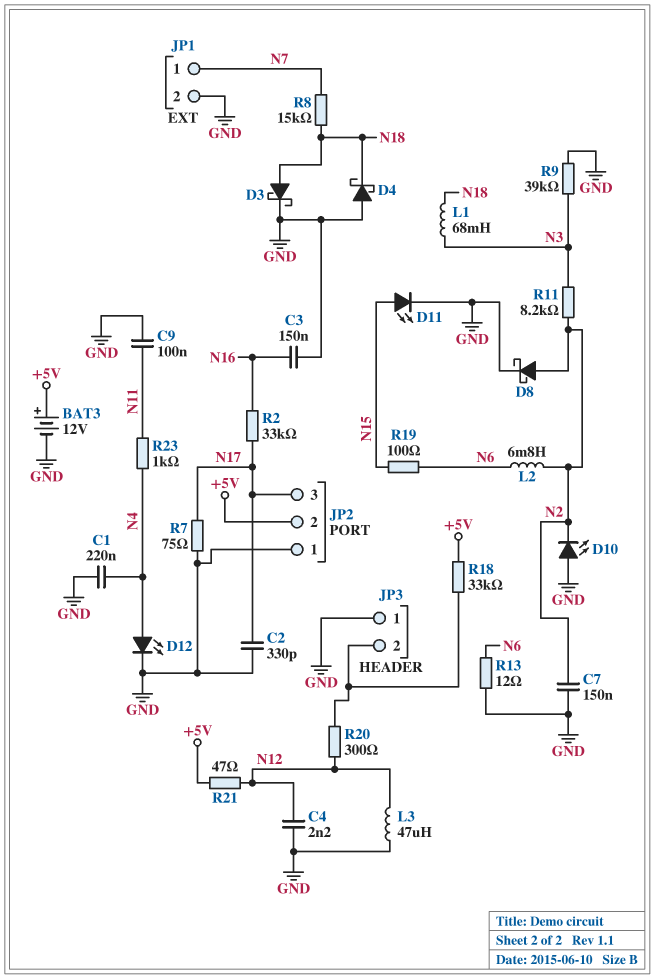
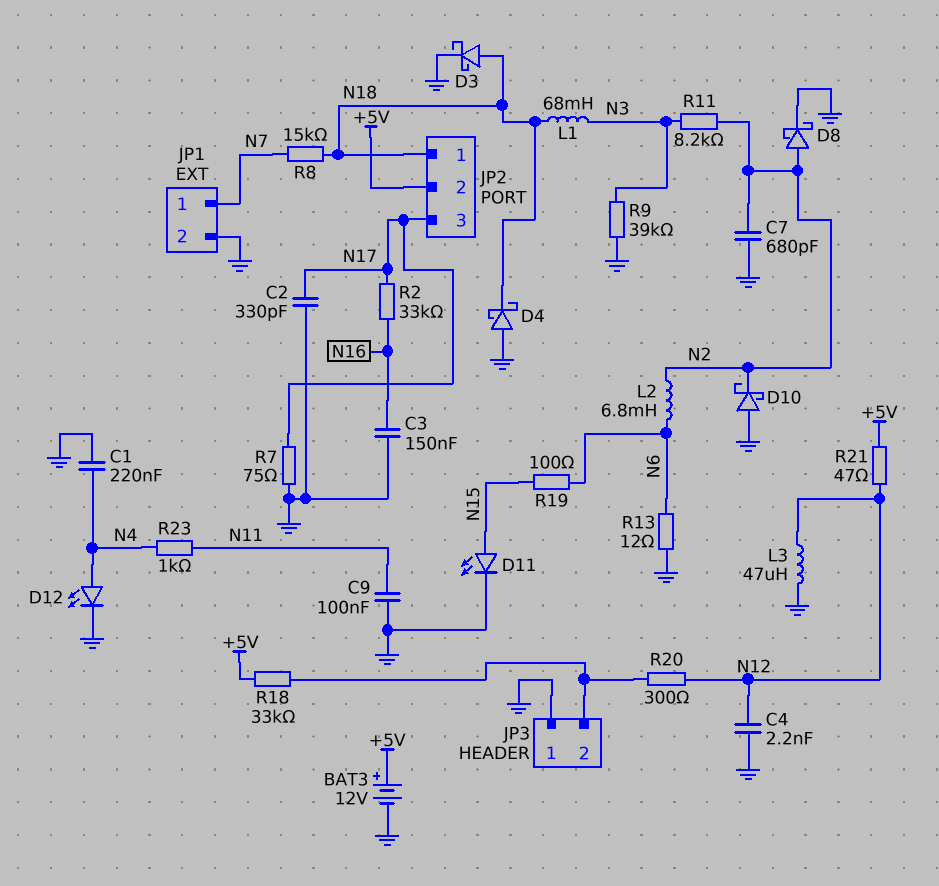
C7: 150nF (GND, N2) -> 680pF (GND, N2)
D10: LED (A GND, K N2) -> schottky (A GND, K N2)
JP2 pin 1: GND -> N18

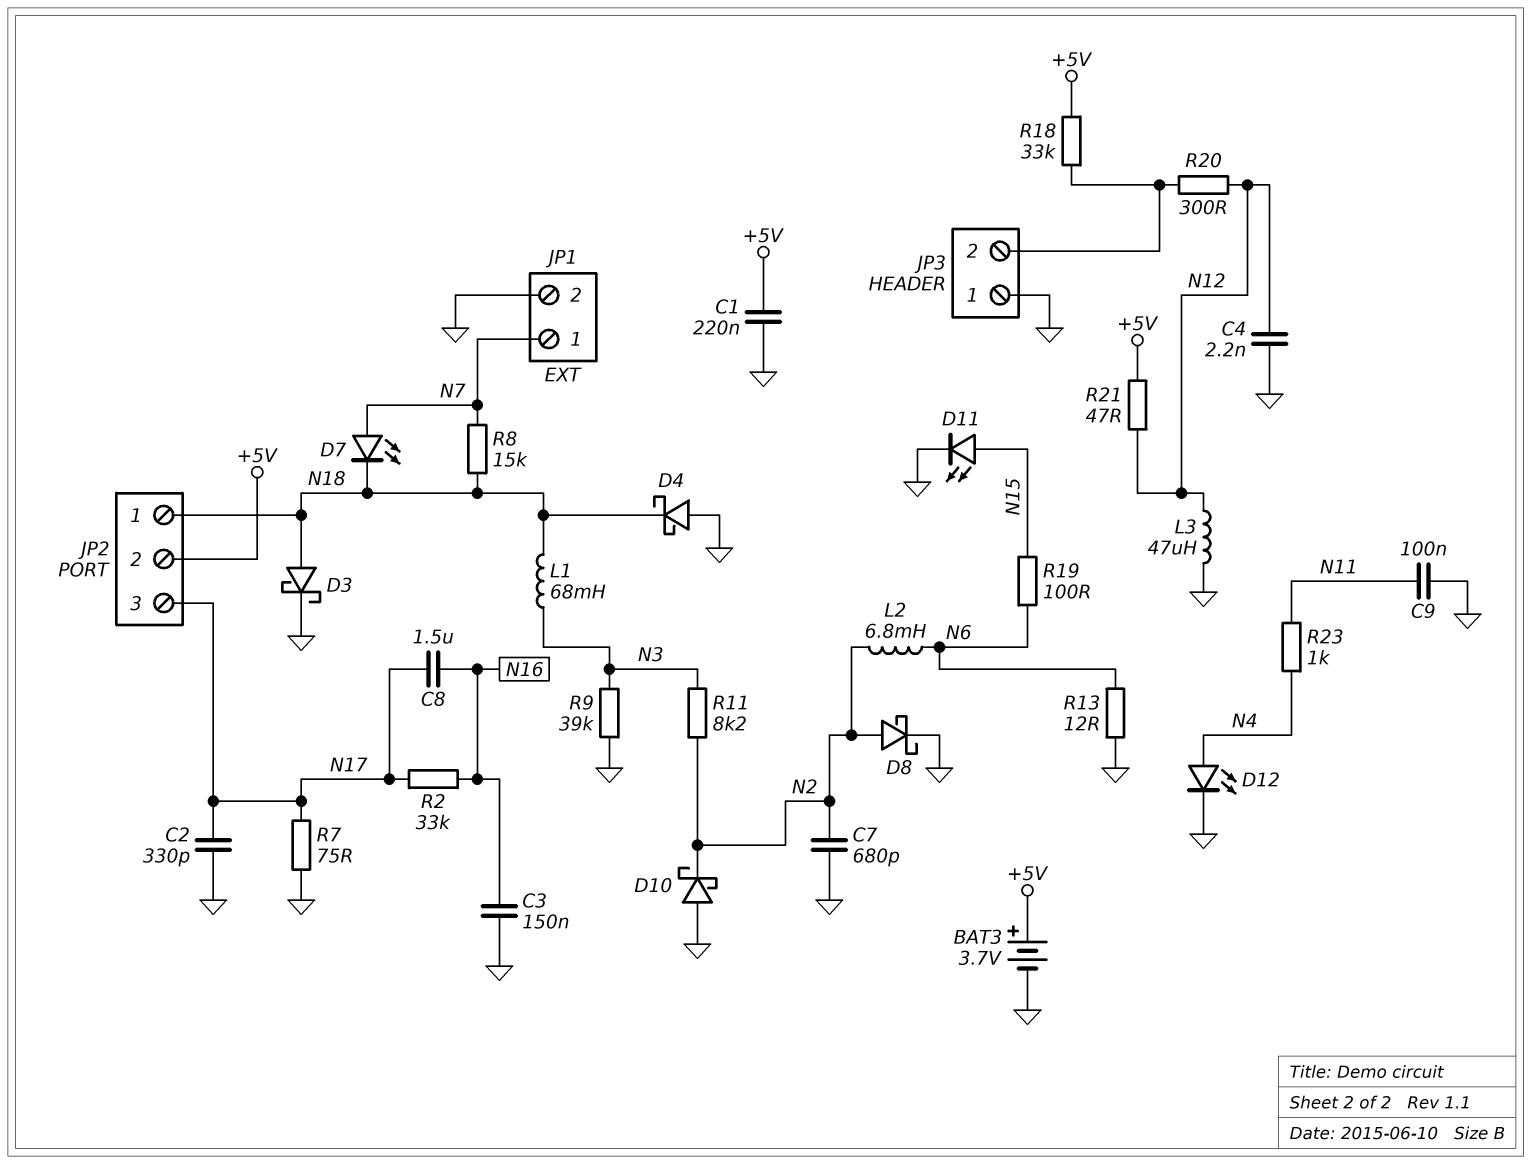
BAT3: 12V (plus +5V, minus GND) -> 3.7V (plus +5V, minus GND)
C1: 220nF (GND, N4) -> 220nF (+5V, GND)
C8: none -> 1.5uF (N16, N17)
D7: none -> LED (A N7, K N18)

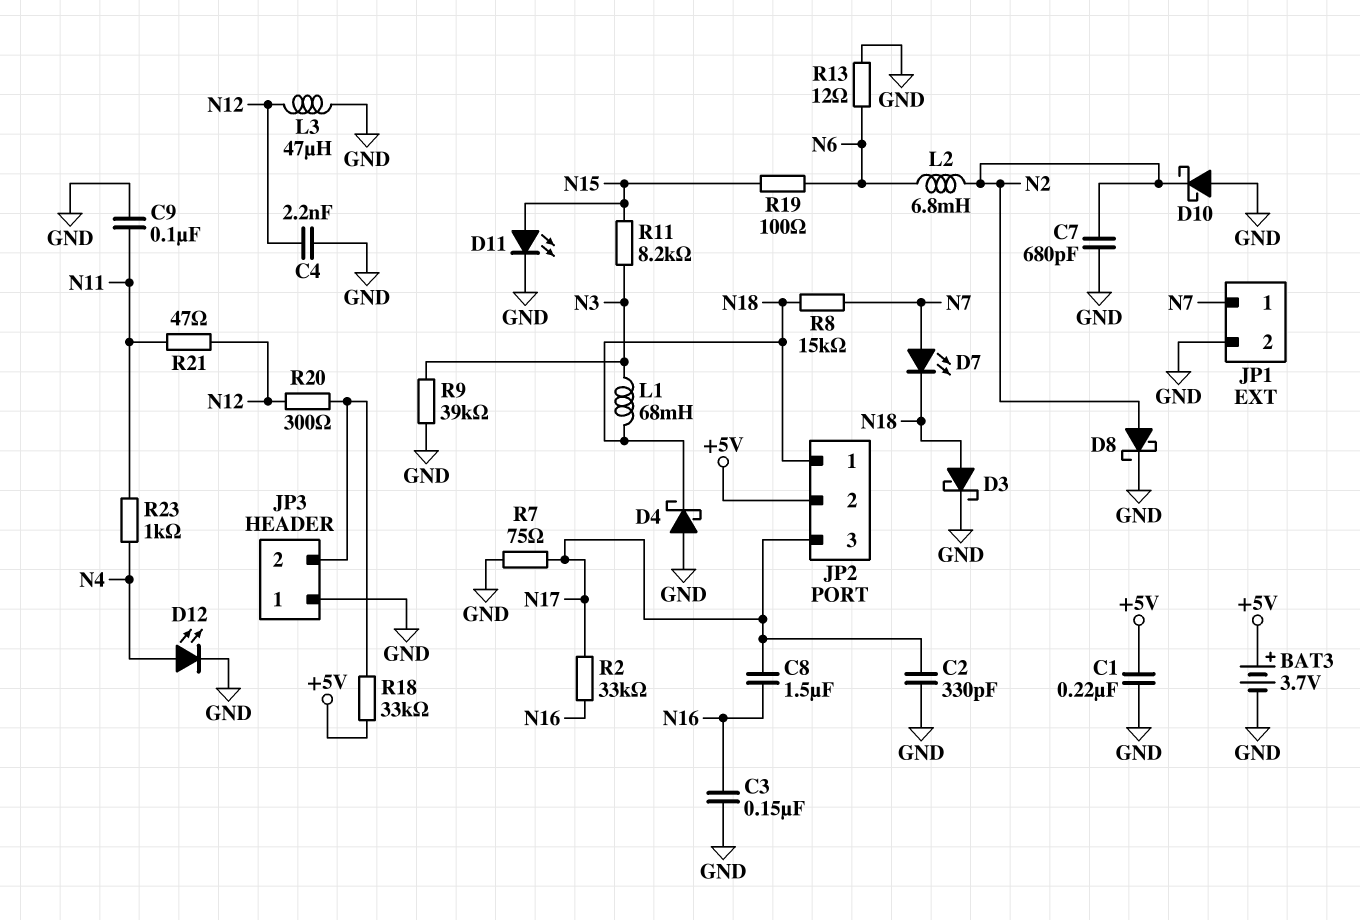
R11: 8.2k (N2, N3) -> 8.2k (N3, N15)
R21: 47 (+5V, N12) -> 47 (N11, N12)

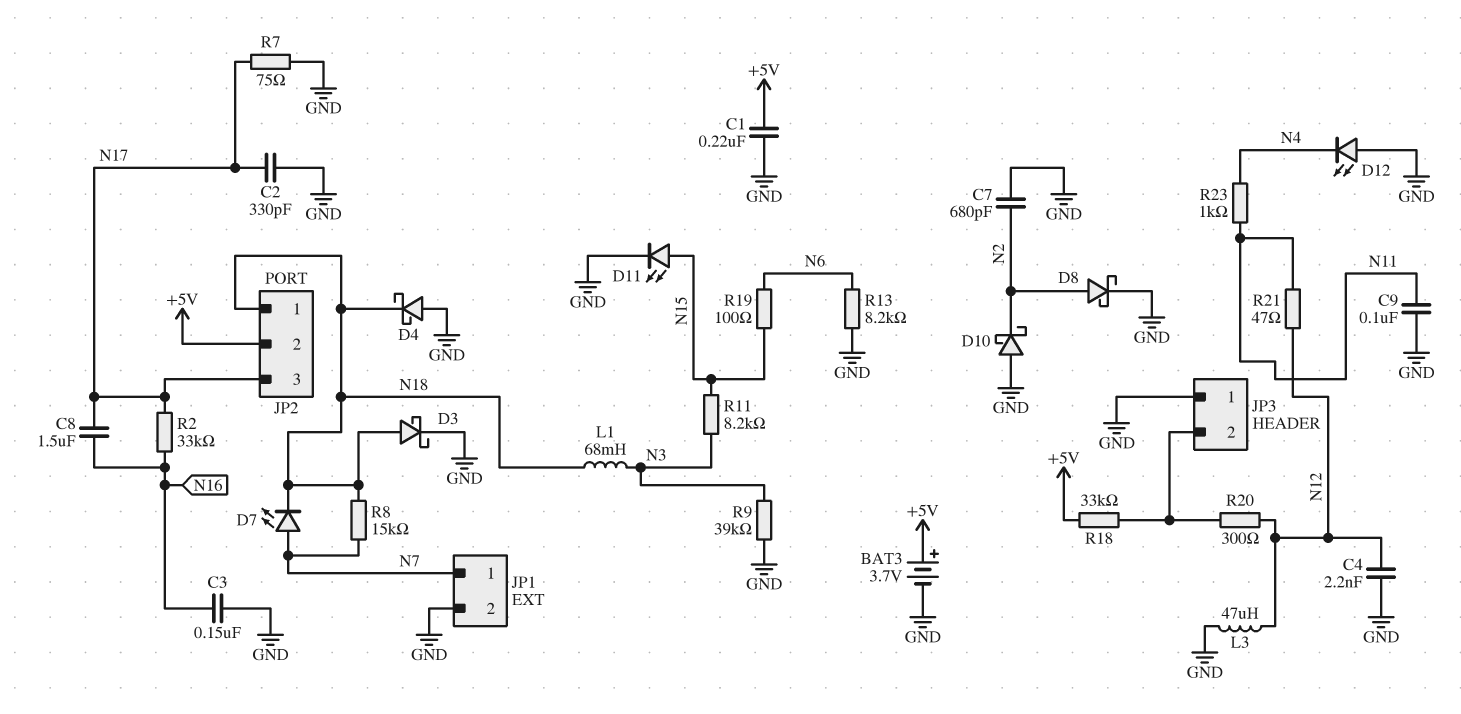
D12: LED (A N4, K GND) -> LED (A GND, K N4)
L2: 6.8mH (N2, N6) -> none
R13: 12 (GND, N6) -> 8.2k (GND, N6)

